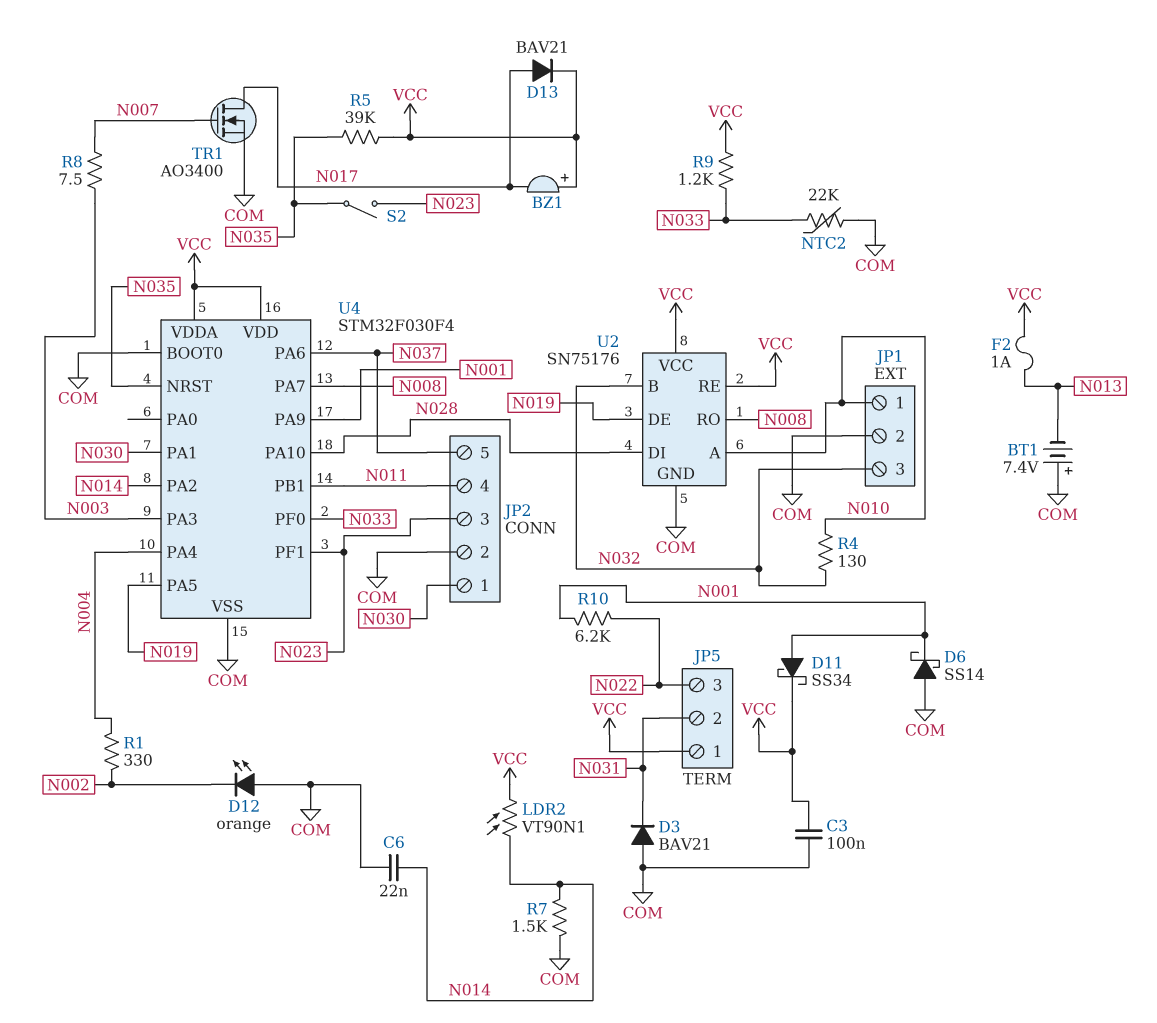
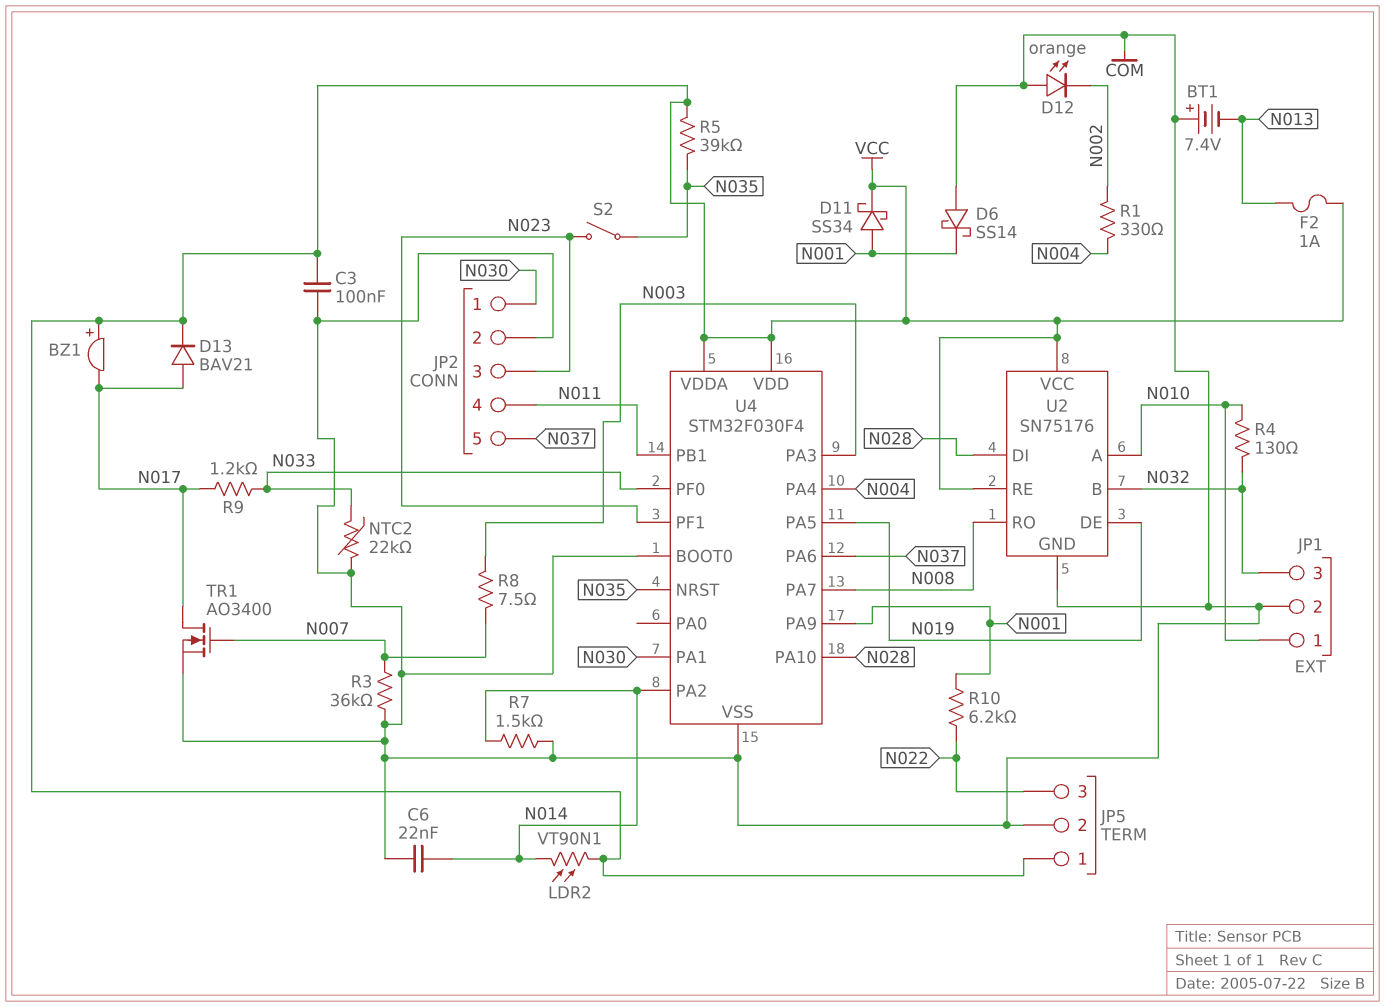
D3: diode BAV21 (A COM, K N031) -> none
JP5 pin 2: N031 -> COM
R3: none -> 36k (COM, N007)
R9: 1.2k (N033, VCC) -> 1.2k (N017, N033)

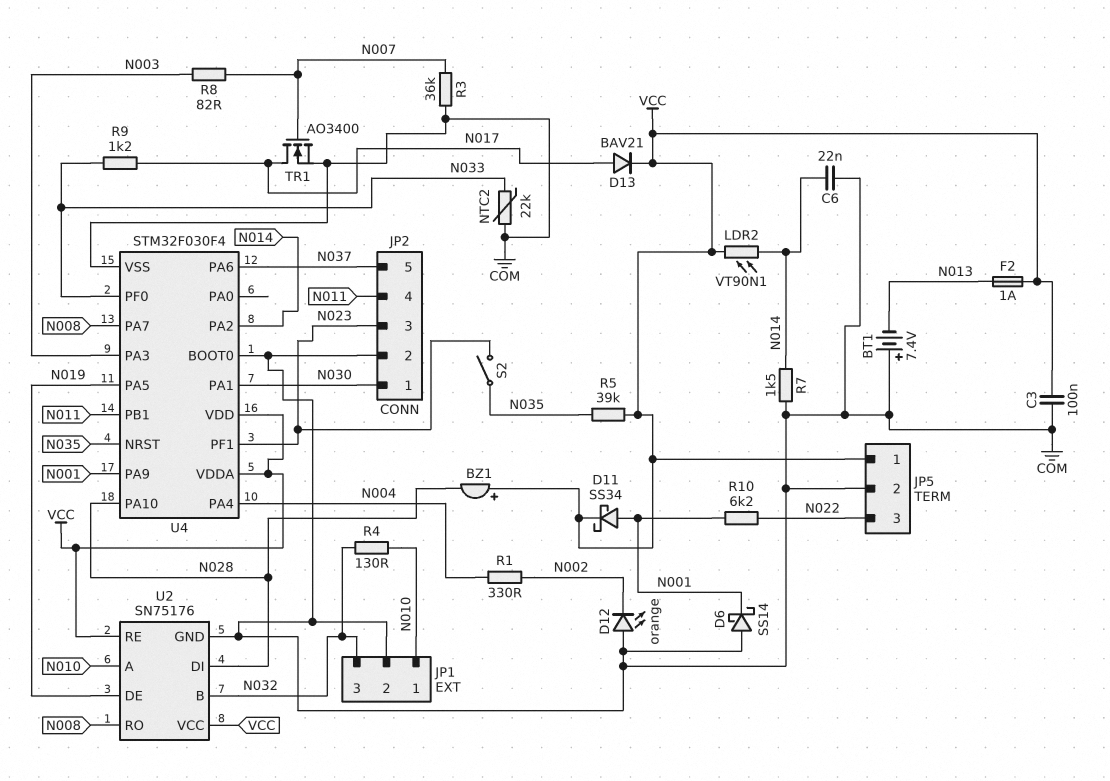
BZ1: buzzer (plus VCC, minus N017) -> buzzer (plus VCC, minus N028)
R8: 7.5 (N003, N007) -> 82 (N003, N007)

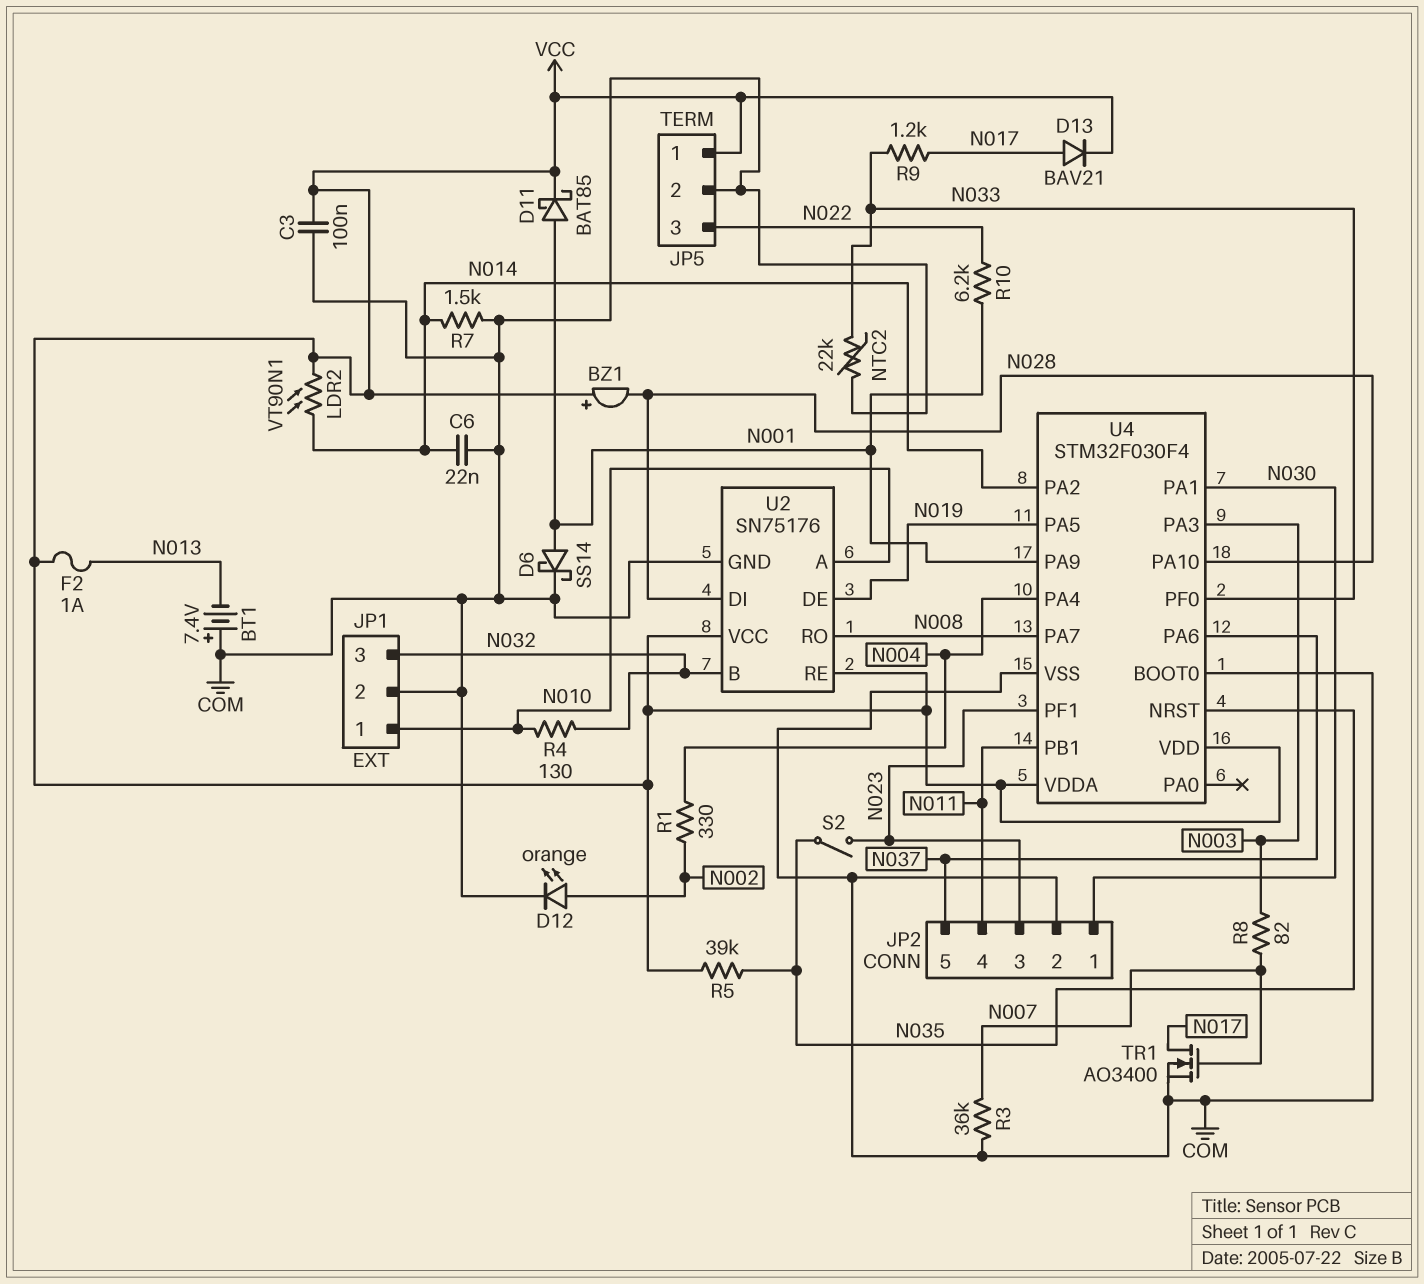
D6: schottky SS14 (A COM, K N001) -> schottky SS14 (A N001, K COM)
D11: schottky SS34 (A N001, K VCC) -> schottky BAT85 (A N001, K VCC)
D12: LED orange (A COM, K N002) -> LED orange (A N002, K COM)

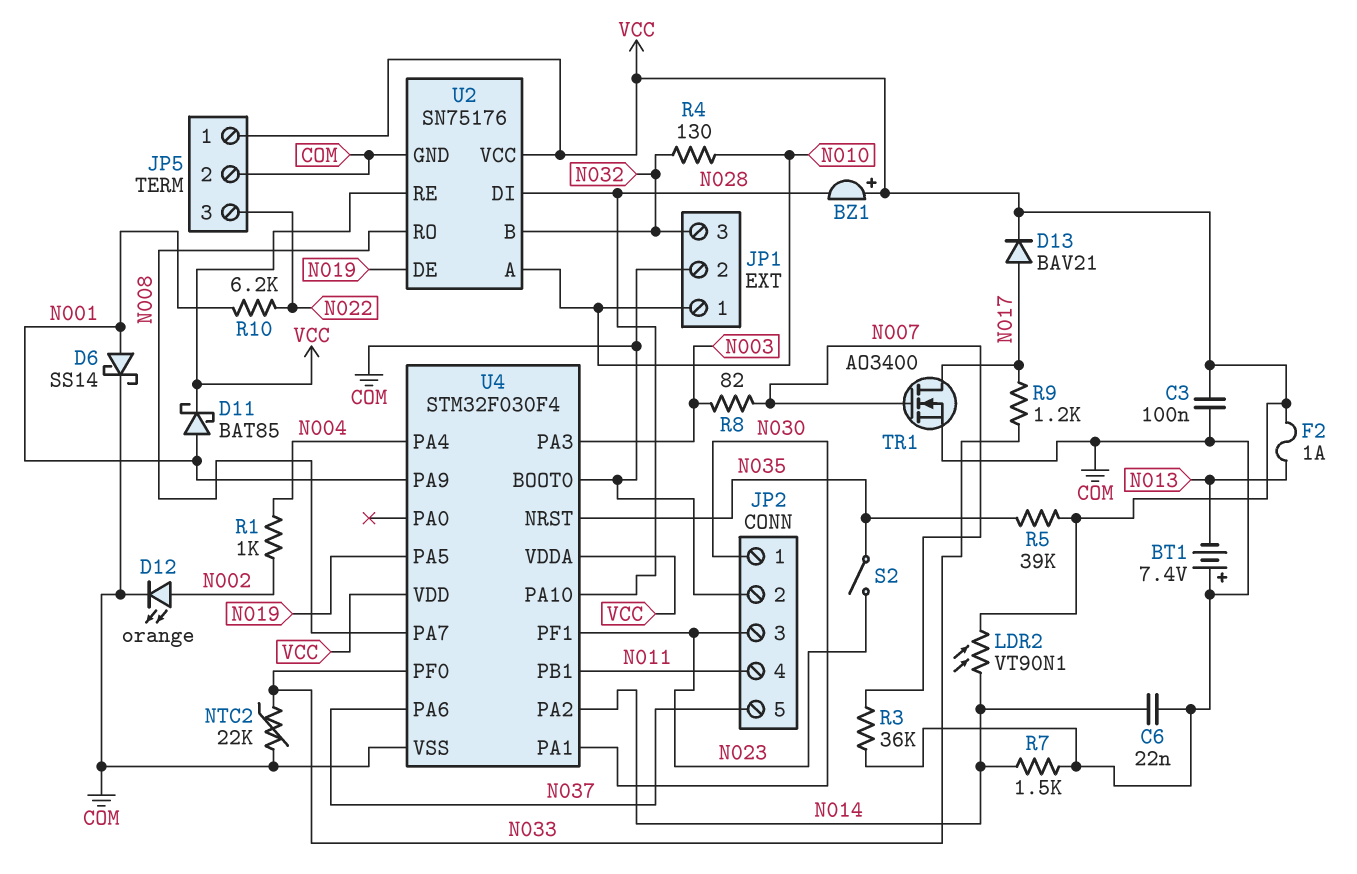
R1: 330 (N002, N004) -> 1k (N002, N004)

